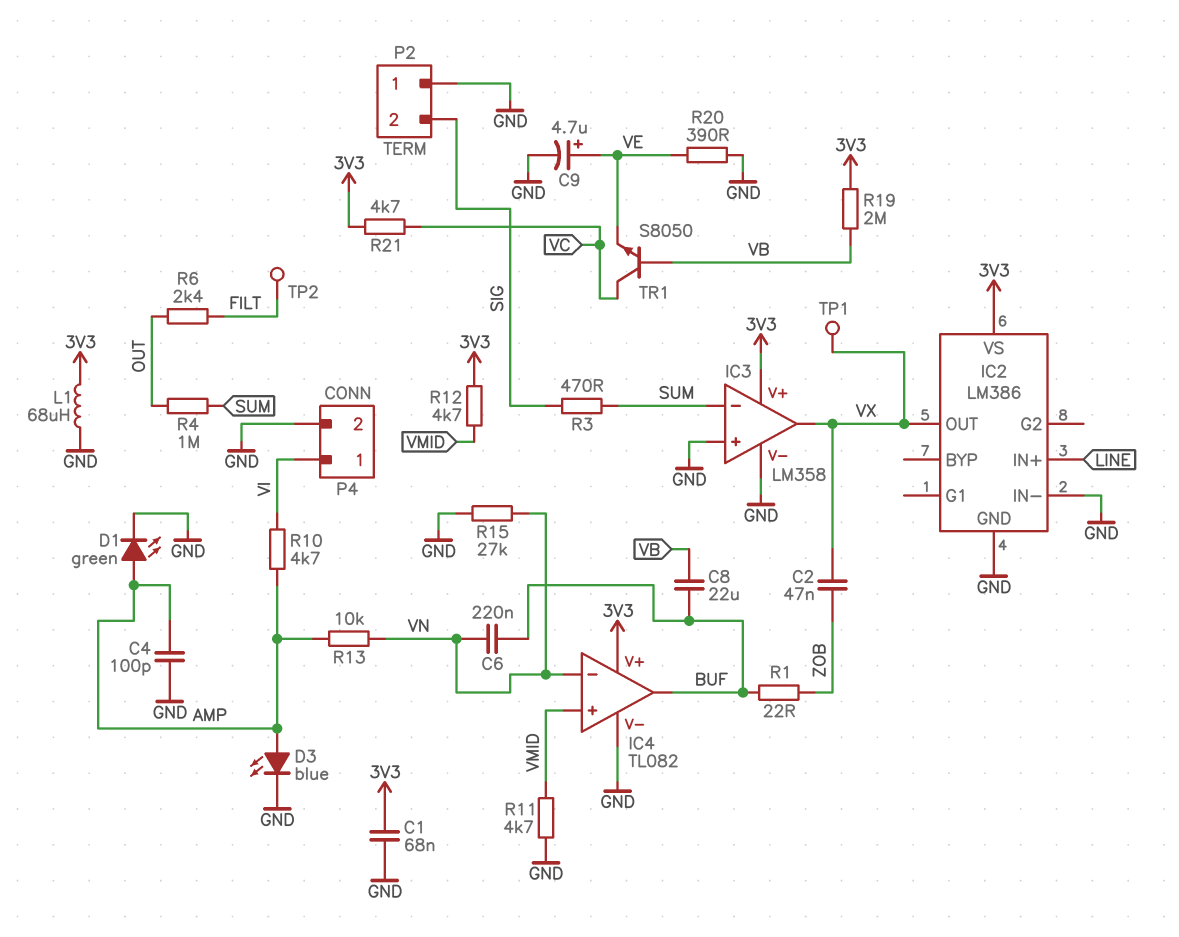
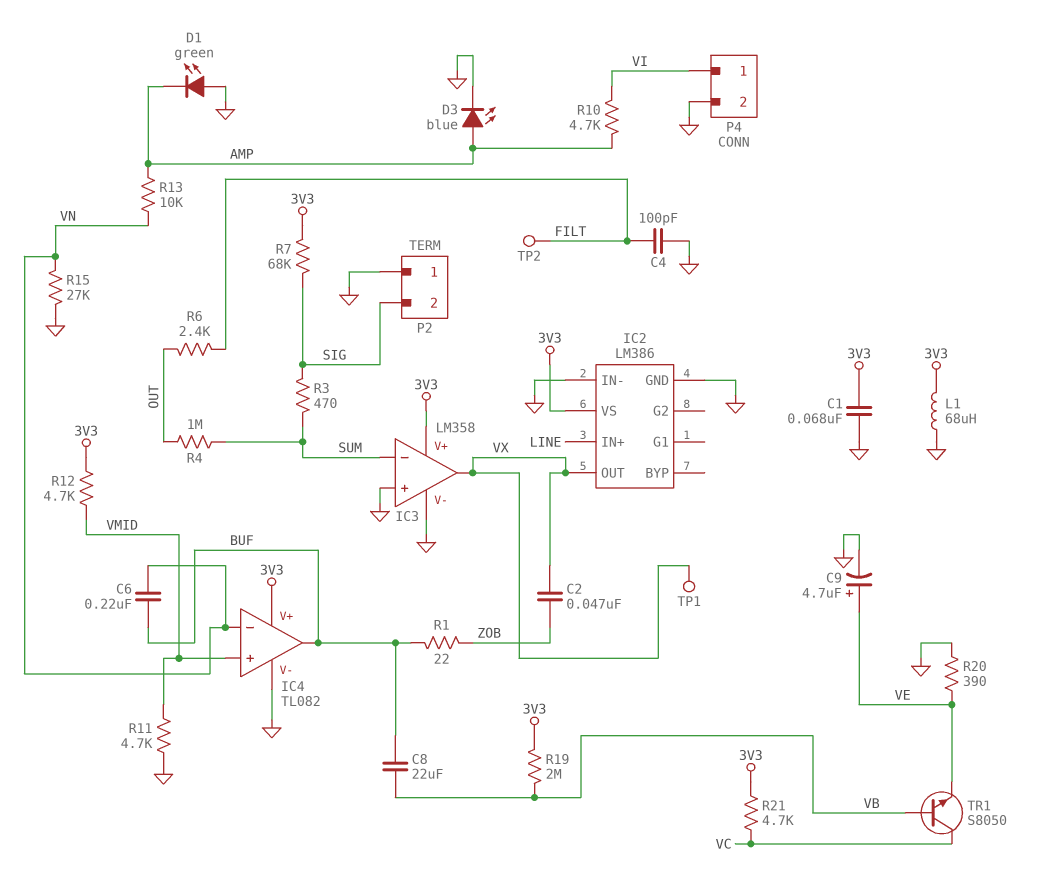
C4: 100pF (AMP, GND) -> 100pF (FILT, GND)
D1: LED green (A AMP, K GND) -> LED green (A GND, K AMP)
R7: none -> 68k (3V3, SIG)

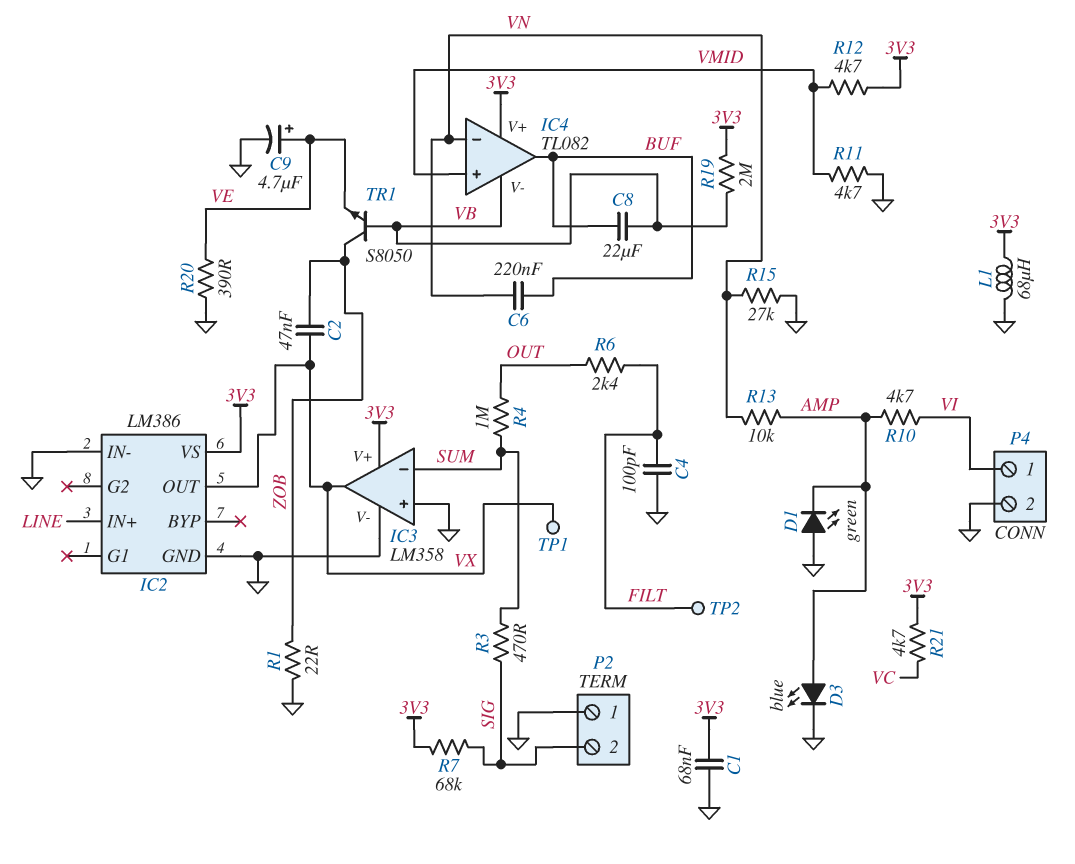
IC4 pin V-: GND -> VB
R1: 22 (BUF, ZOB) -> 22 (GND, ZOB)
TR1: NPN S8050 (B VB, C VC, E VE) -> NPN S8050 (B VB, C ZOB, E VE)

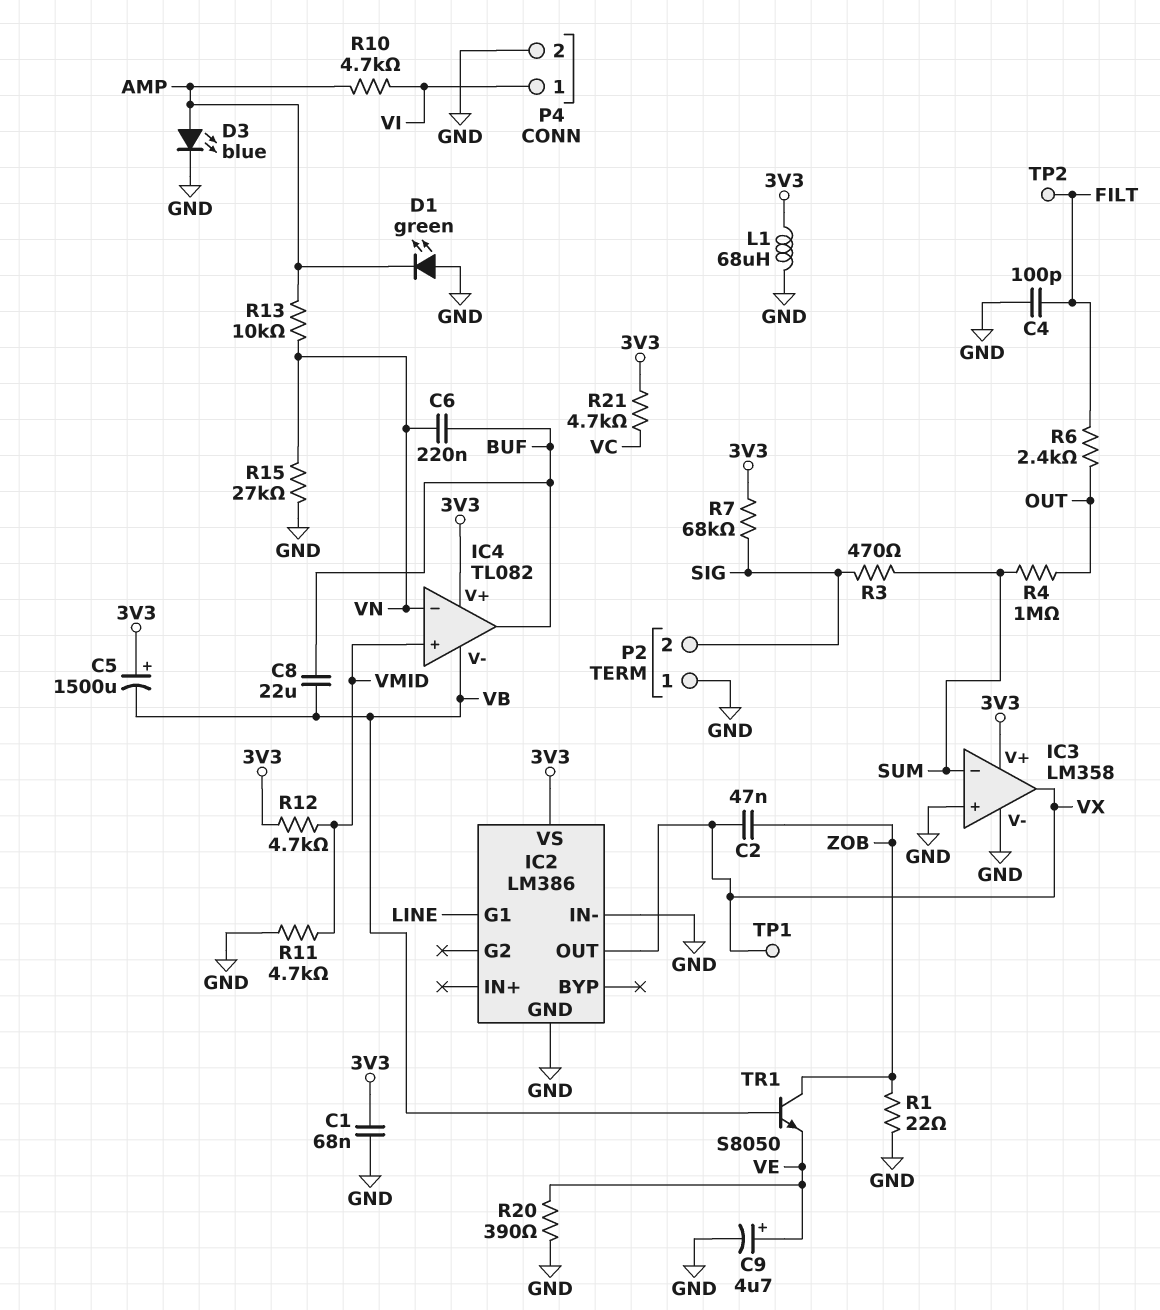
C5: none -> 1500uF (plus 3V3, minus VB)
IC2 pin G1: none -> LINE
IC2 pin IN+: LINE -> none
R19: 2M (3V3, VB) -> none

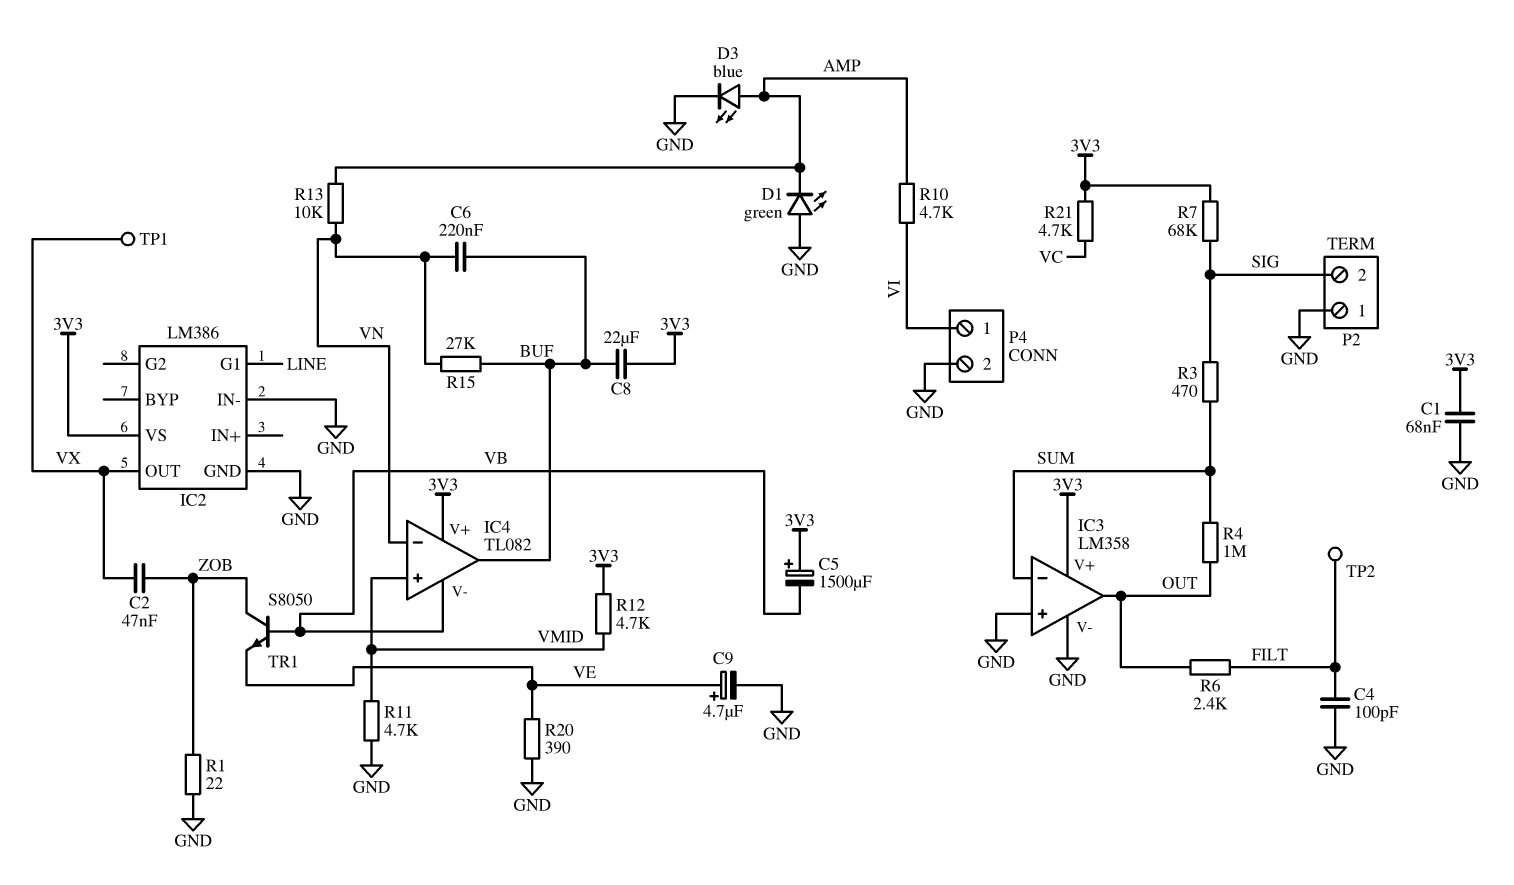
C8: 22uF (BUF, VB) -> 22uF (3V3, BUF)
IC3 pin out: VX -> OUT
L1: 68uH (3V3, GND) -> none
R15: 27k (GND, VN) -> 27k (BUF, VN)

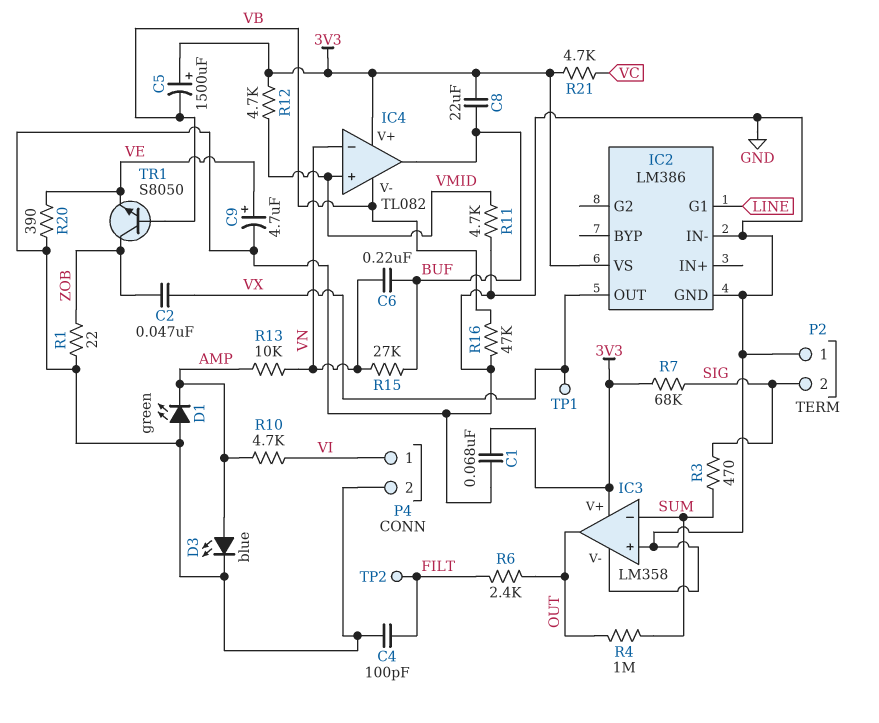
R16: none -> 47k (GND, VB)

